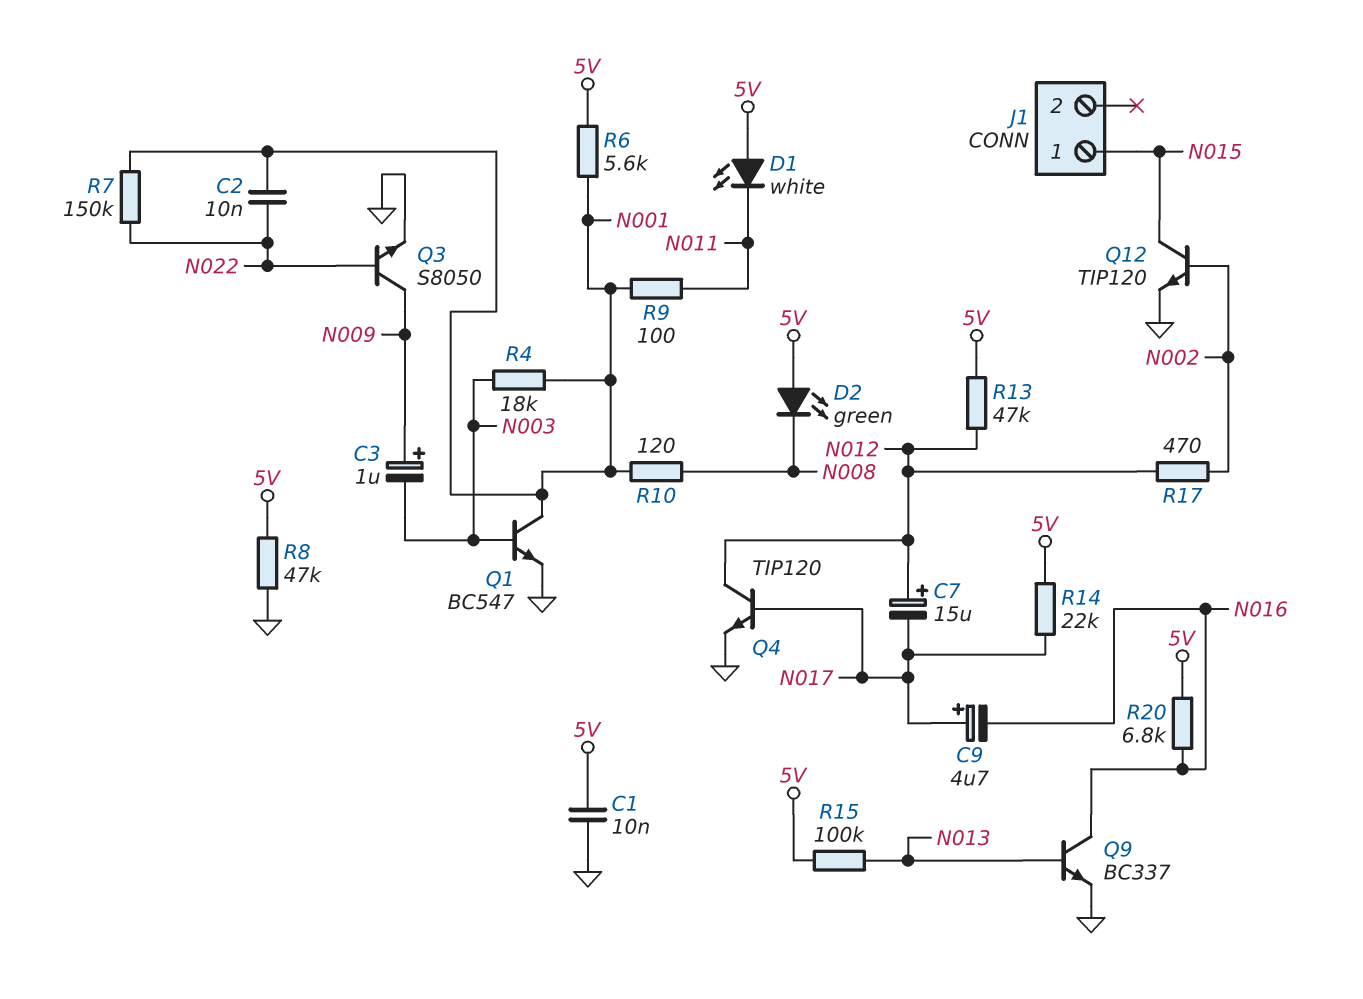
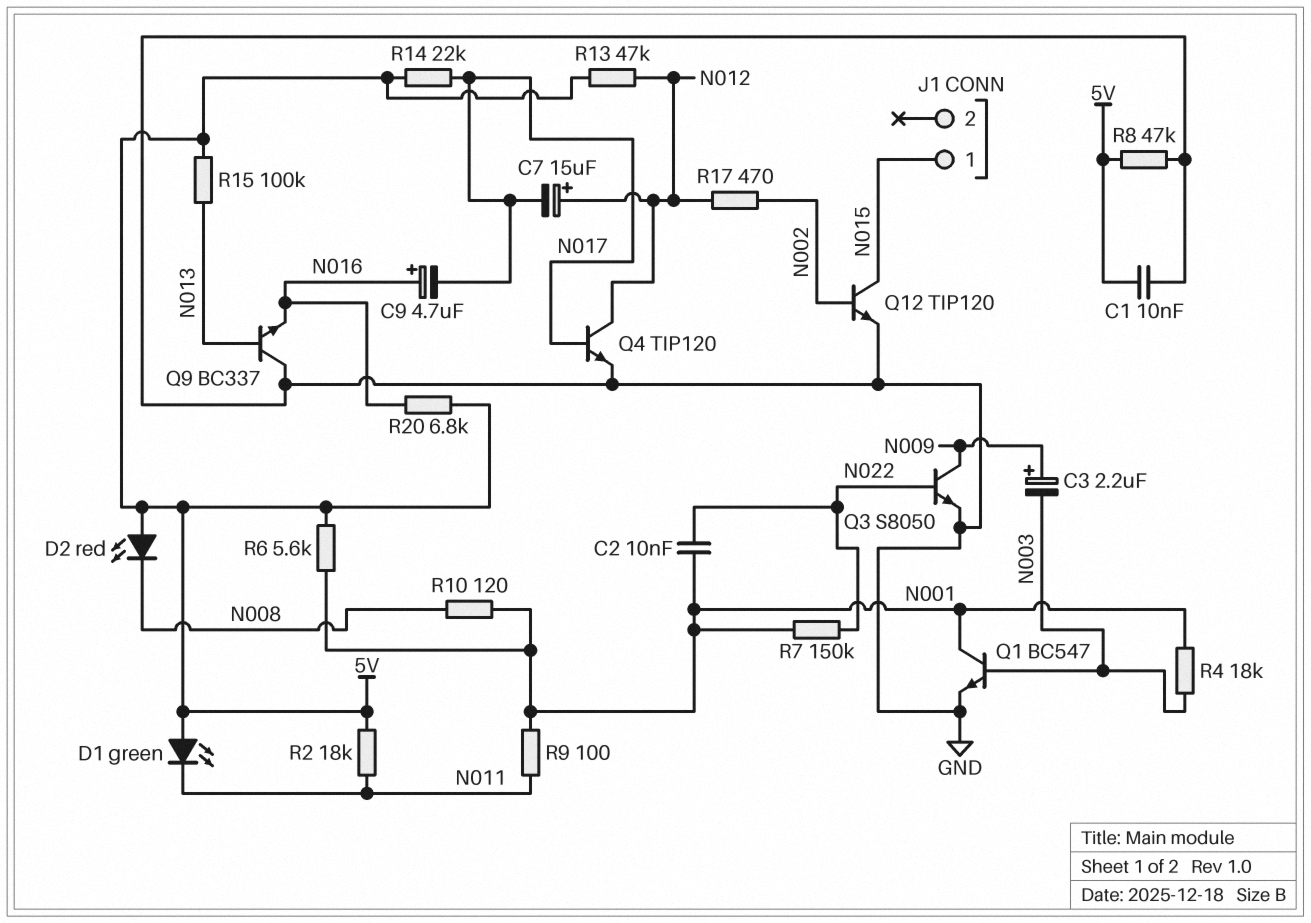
C3: 1uF (plus N009, minus N003) -> 2.2uF (plus N009, minus N003)
C9: 4.7uF (plus N017, minus N016) -> 4.7uF (plus N016, minus N017)
D1: LED white (A 5V, K N011) -> LED green (A 5V, K N011)
D2: LED green (A 5V, K N008) -> LED red (A 5V, K N008)
Q9: NPN BC337 (B N013, C N016, E GND) -> NPN BC337 (B N013, C GND, E N016)
R2: none -> 18k (5V, N011)

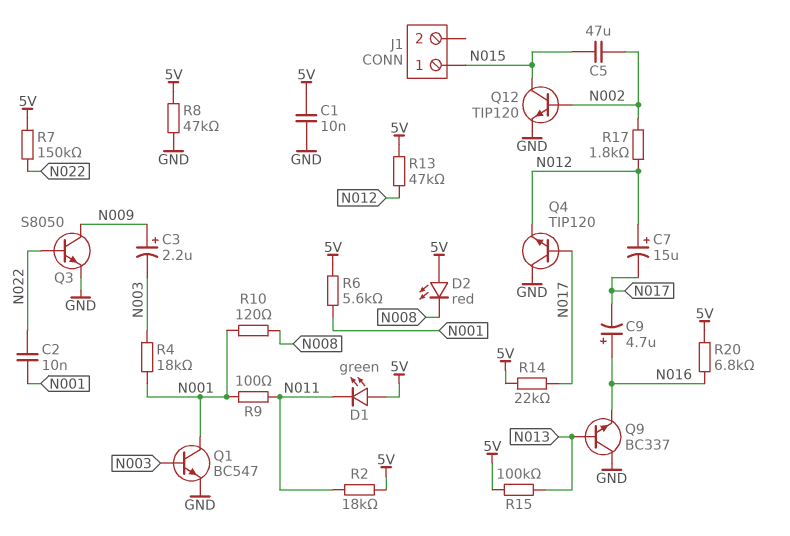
C5: none -> 47uF (N002, N015)
Q4: NPN TIP120 (B N017, C N012, E GND) -> NPN TIP120 (B N017, C GND, E N012)
R7: 150k (N001, N022) -> 150k (5V, N022)
R17: 470 (N002, N012) -> 1.8k (N002, N012)

